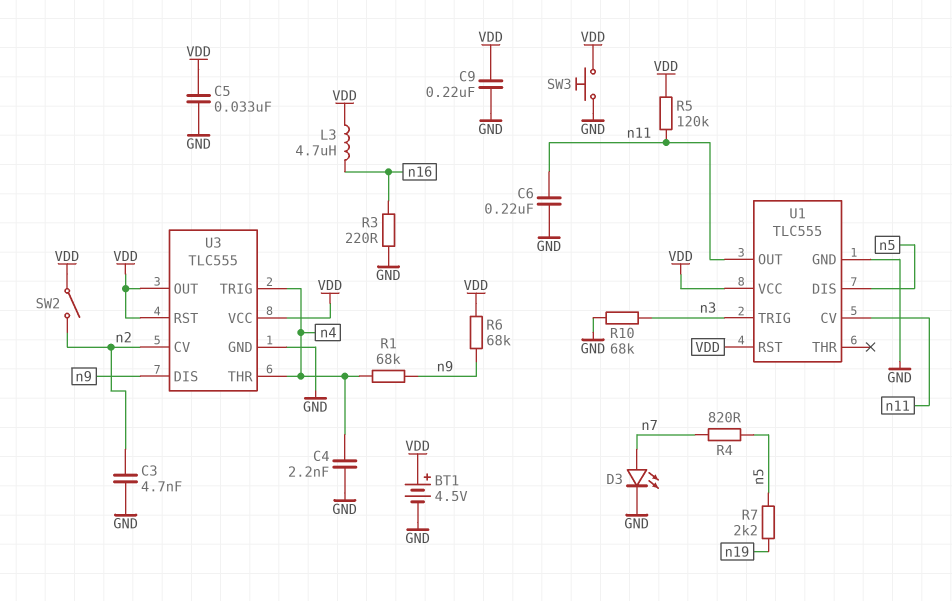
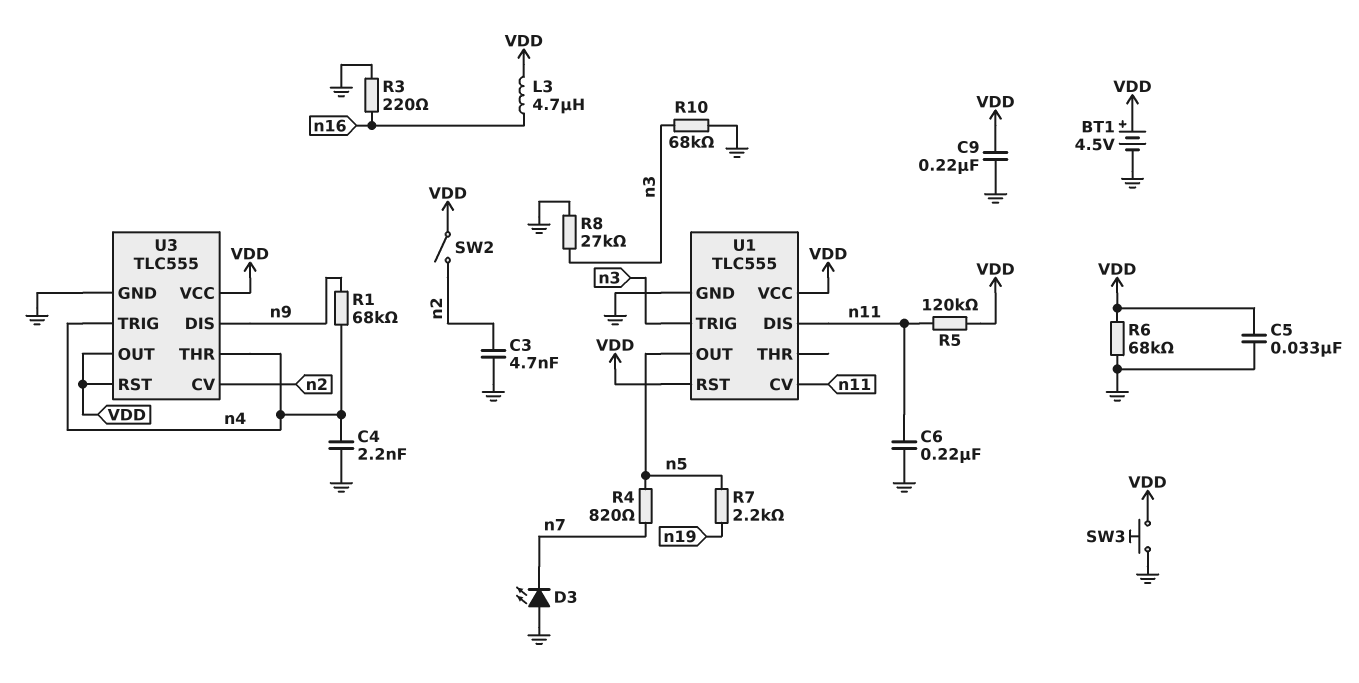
D3: LED (A n7, K GND) -> LED (A GND, K n7)
R6: 68k (VDD, n9) -> 68k (GND, VDD)
R8: none -> 27k (GND, n3)
U1 pin DIS: n5 -> n11
U1 pin OUT: n11 -> n5

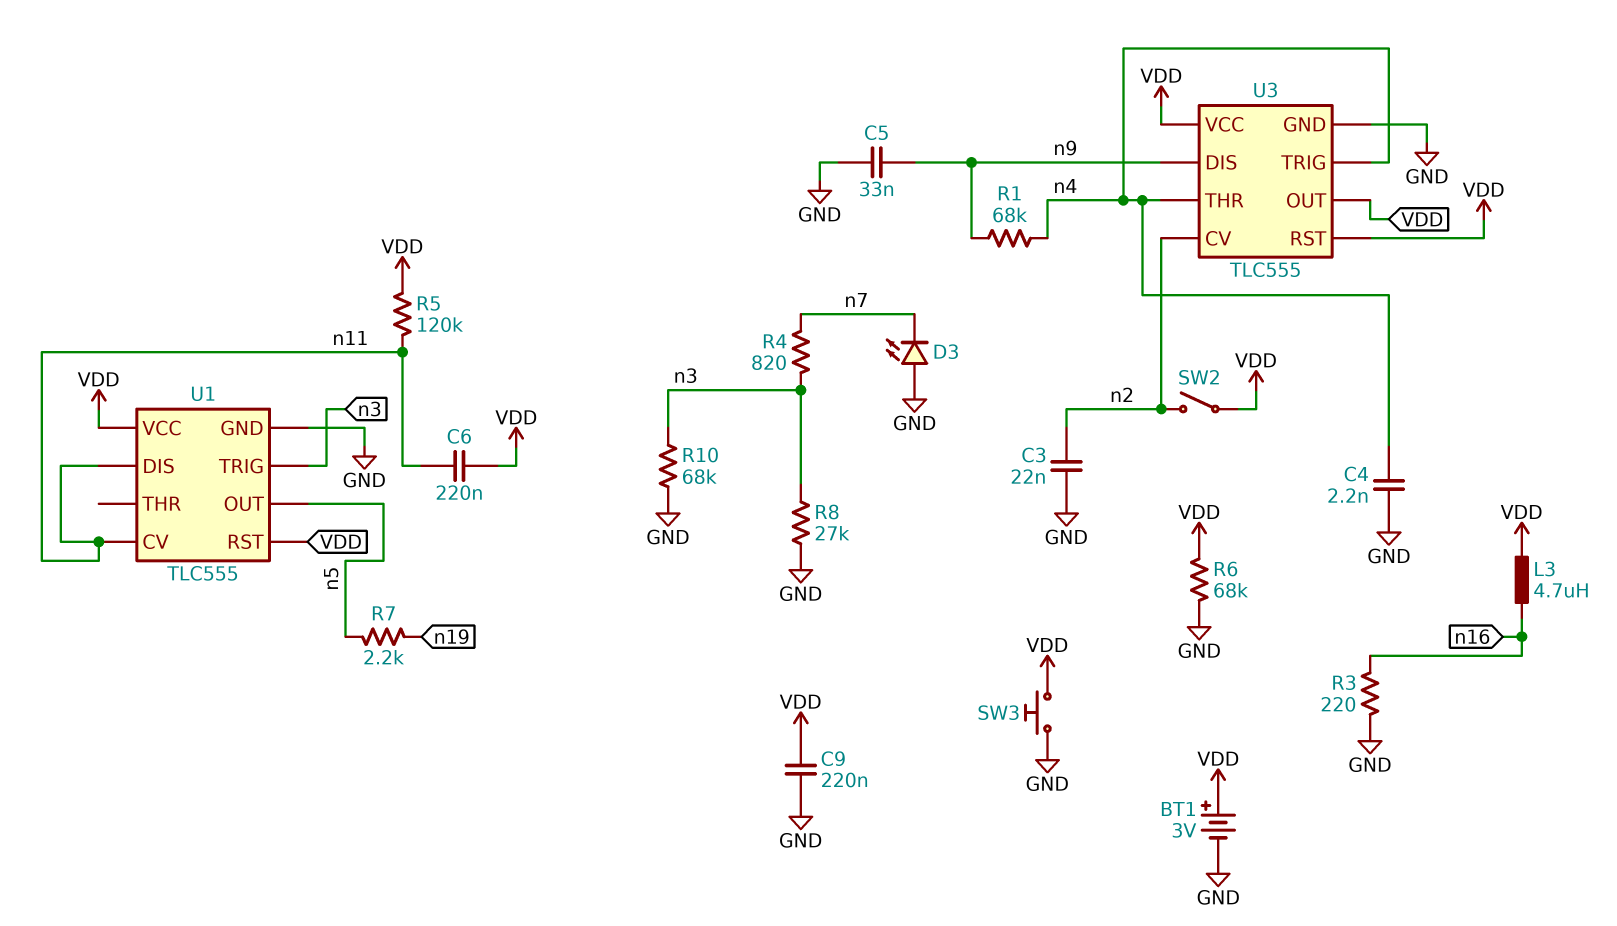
BT1: 4.5V (plus VDD, minus GND) -> 3V (plus VDD, minus GND)
C3: 4.7nF (GND, n2) -> 22nF (GND, n2)
C5: 33nF (GND, VDD) -> 33nF (GND, n9)
C6: 220nF (GND, n11) -> 220nF (VDD, n11)
R4: 820 (n5, n7) -> 820 (n3, n7)

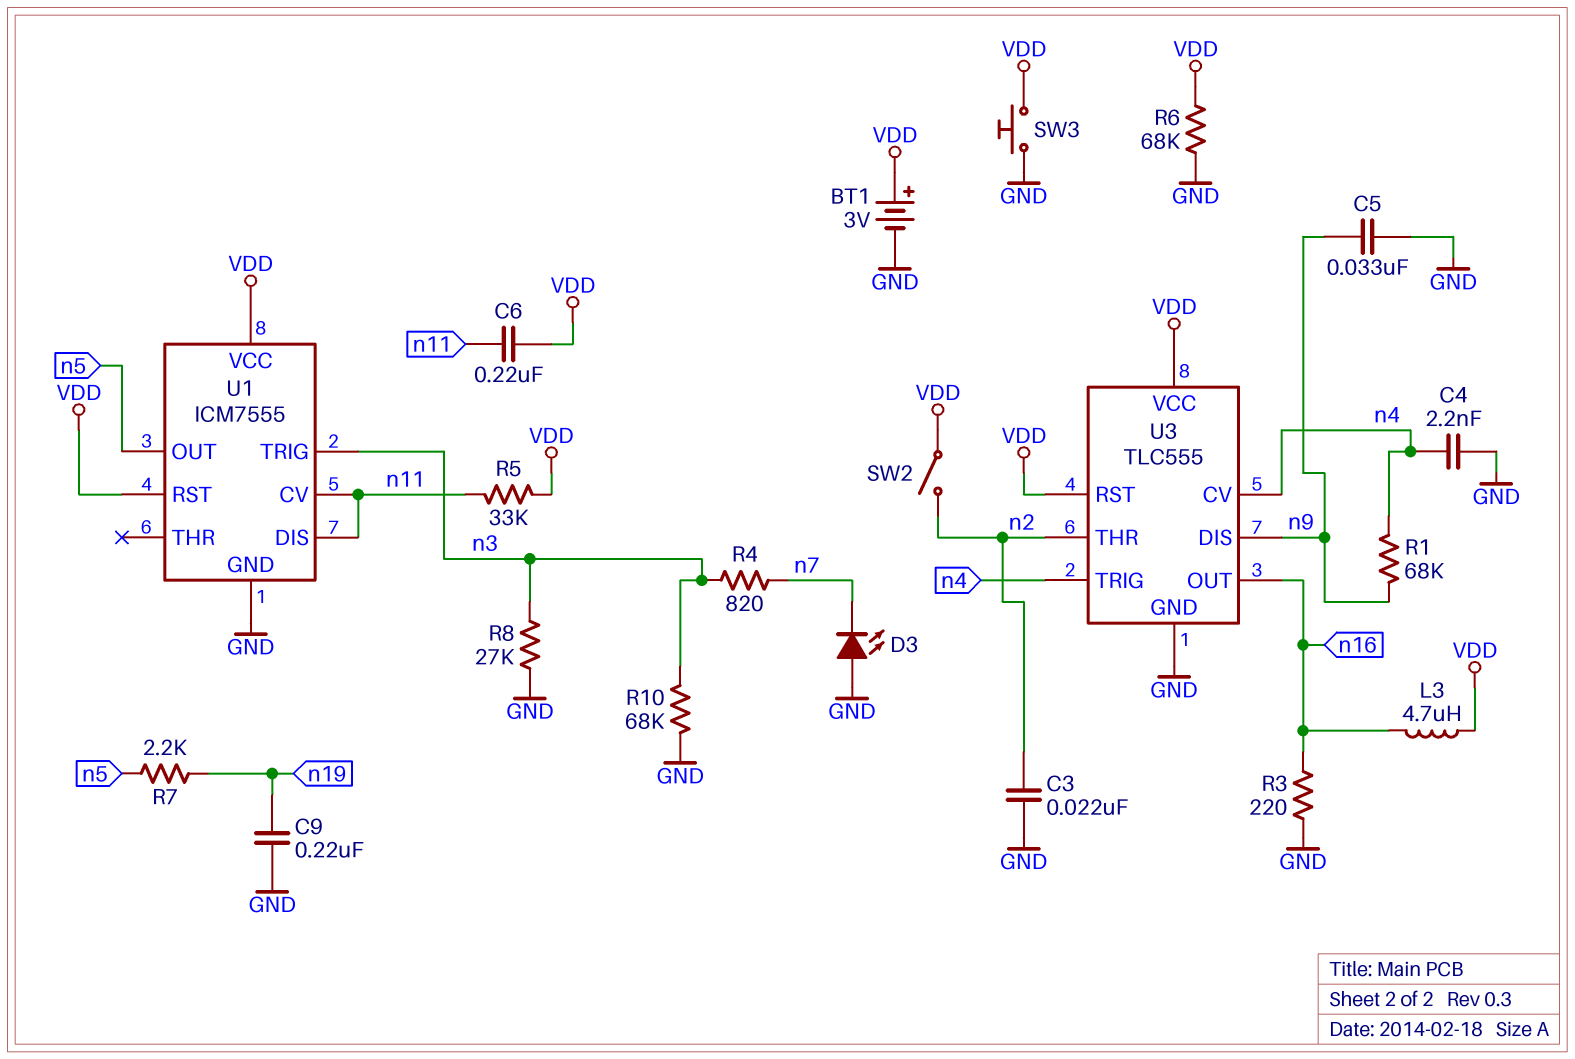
C9: 220nF (GND, VDD) -> 220nF (GND, n19)
R5: 120k (VDD, n11) -> 33k (VDD, n11)
U1: TLC555 -> ICM7555
U3 pin CV: n2 -> n4
U3 pin OUT: VDD -> n16
U3 pin THR: n4 -> n2

